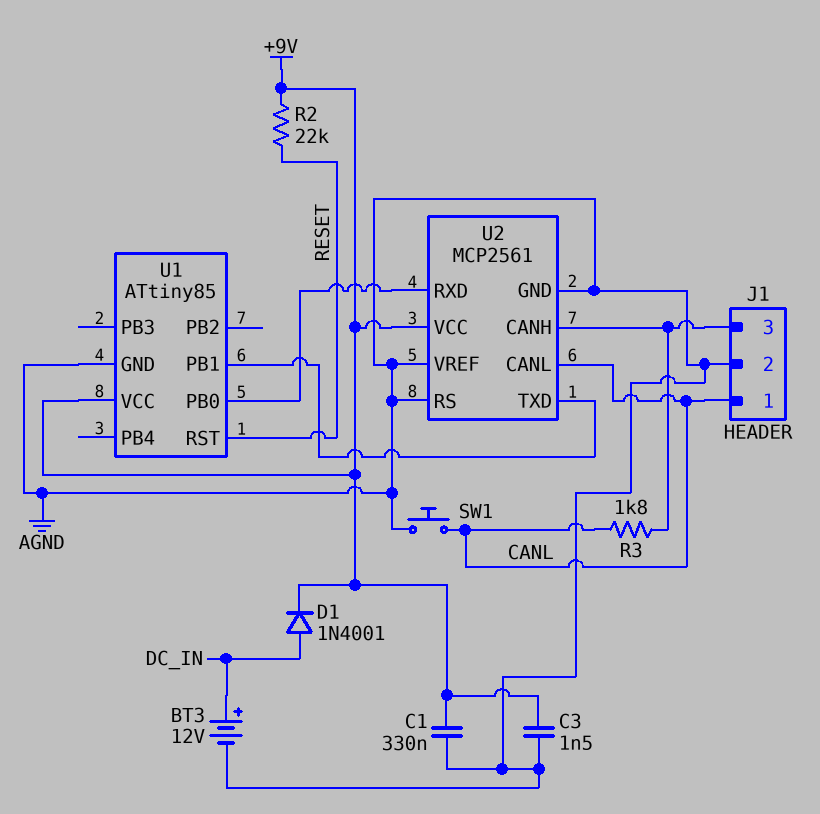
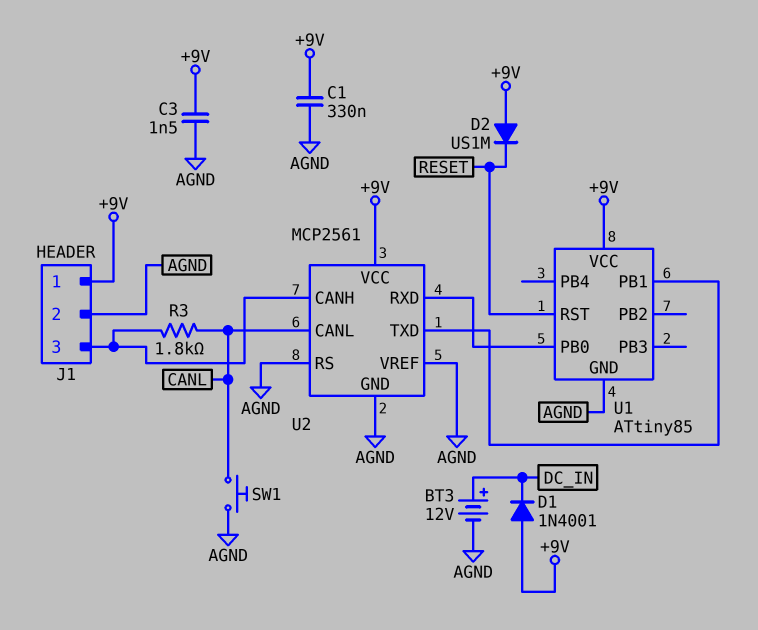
D1: diode 1N4001 (A DC_IN, K +9V) -> diode 1N4001 (A +9V, K DC_IN)
D2: none -> diode US1M (A +9V, K RESET)
J1 pin 1: CANL -> +9V
R2: 22k (+9V, RESET) -> none

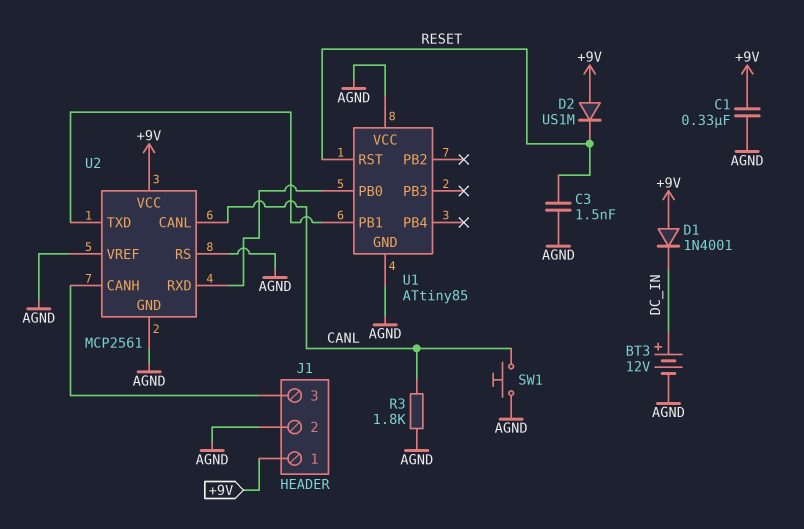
C3: 1.5nF (+9V, AGND) -> 1.5nF (AGND, RESET)
R3: 1.8k (CANL, J1/3) -> 1.8k (AGND, CANL)
U1 pin VCC: +9V -> AGND

